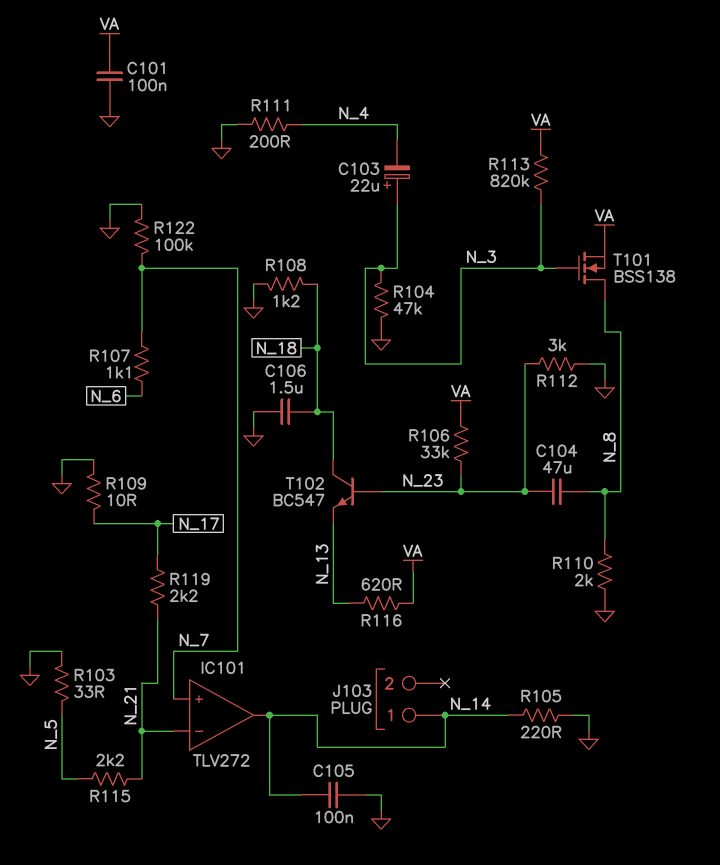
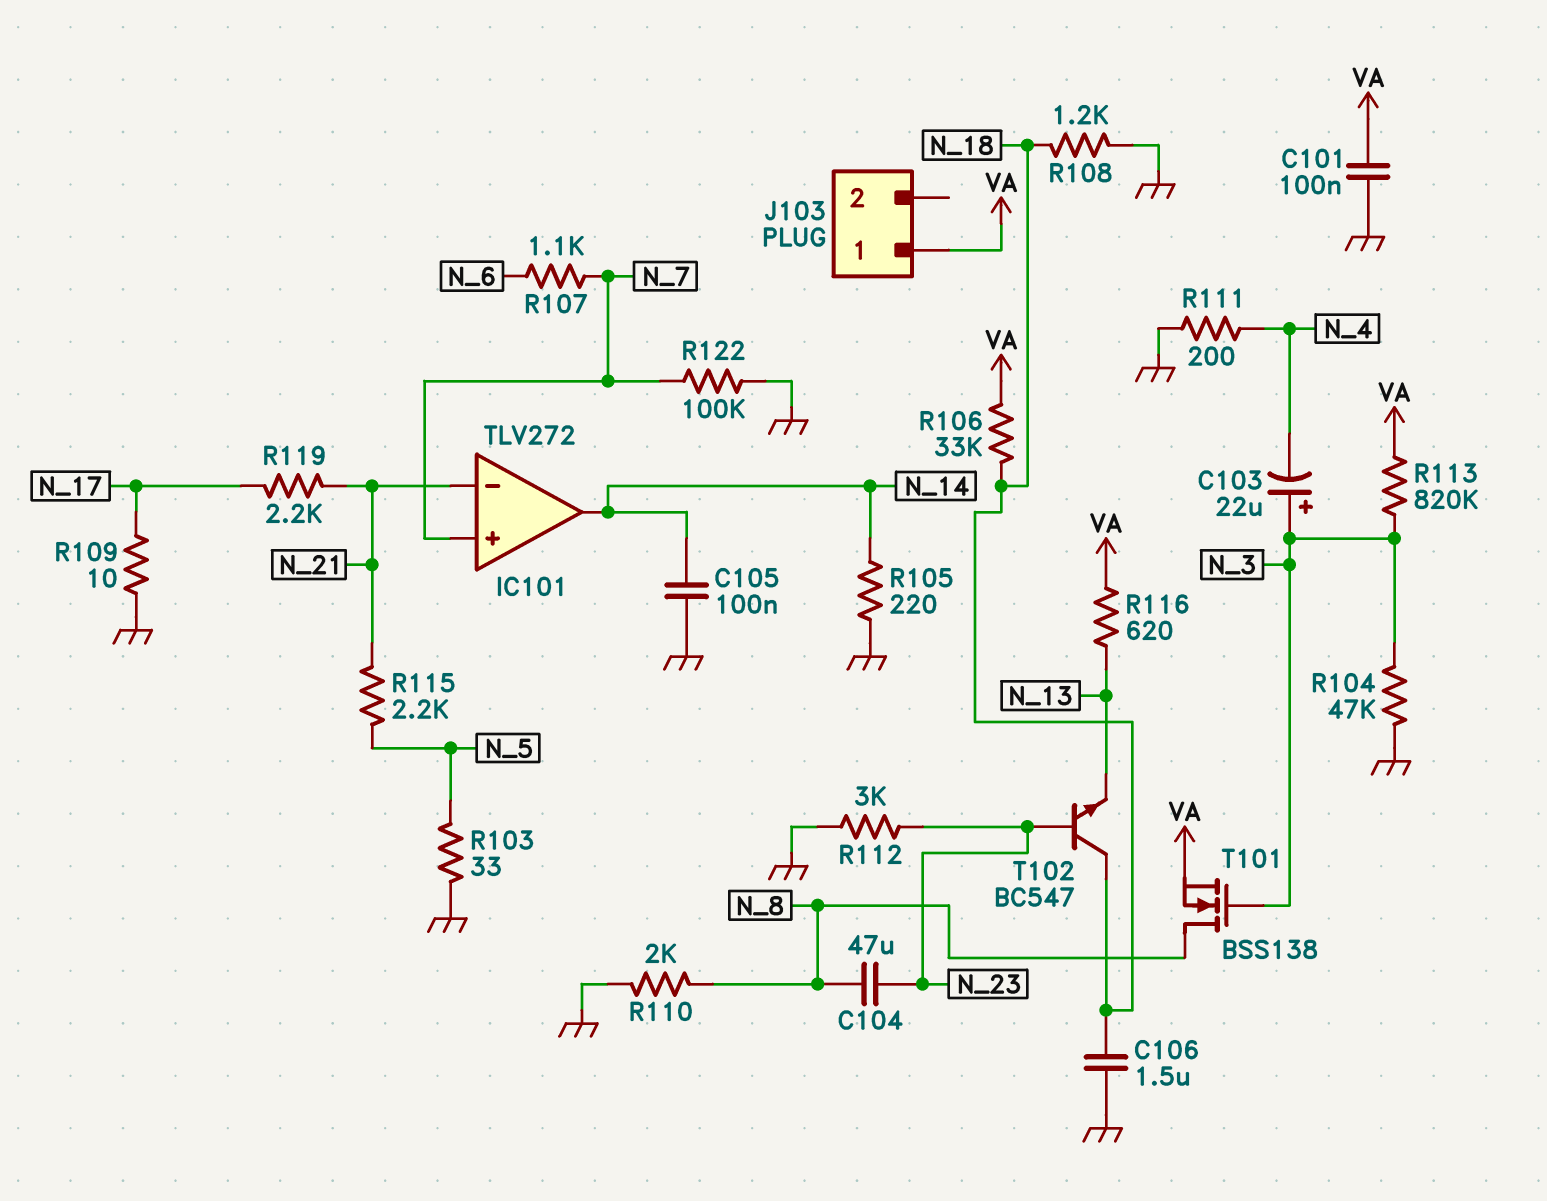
J103 pin 1: N_14 -> VA
R106: 33k (N_23, VA) -> 33k (N_18, VA)

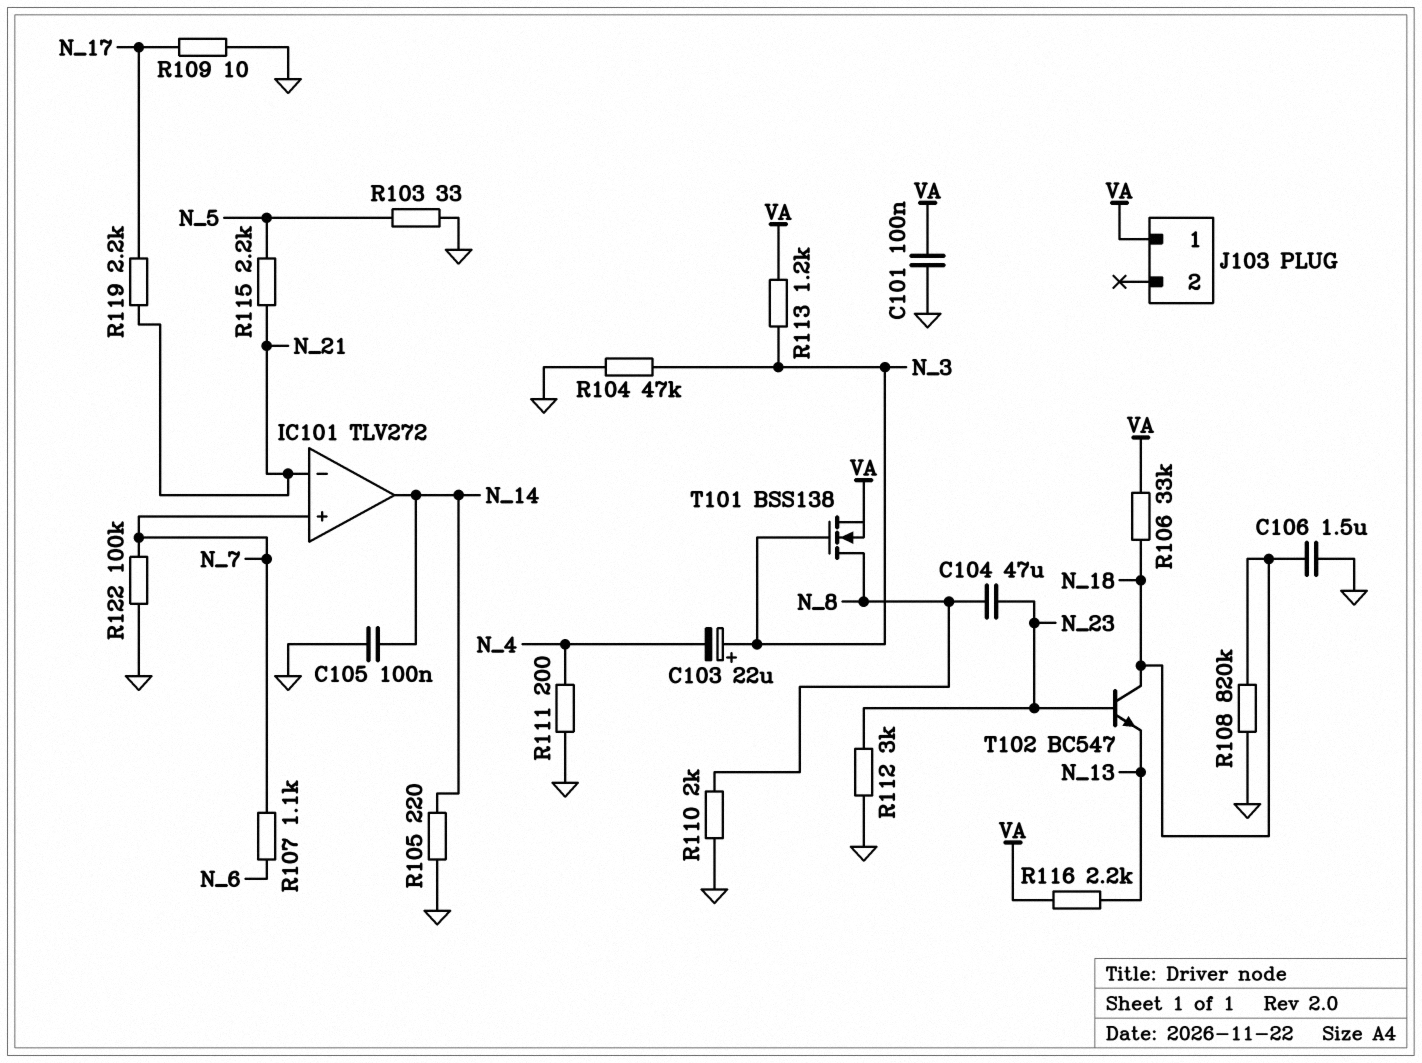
R108: 1.2k (GND, N_18) -> 820k (GND, N_18)
R113: 820k (N_3, VA) -> 1.2k (N_3, VA)
R116: 620 (N_13, VA) -> 2.2k (N_13, VA)

